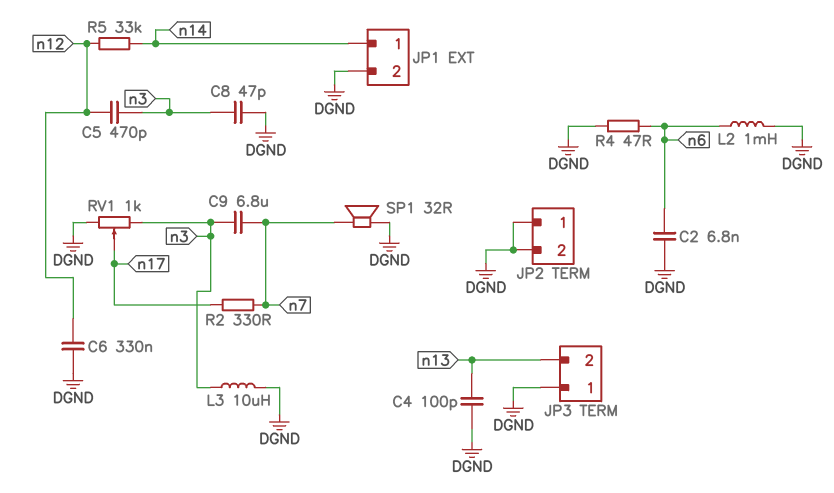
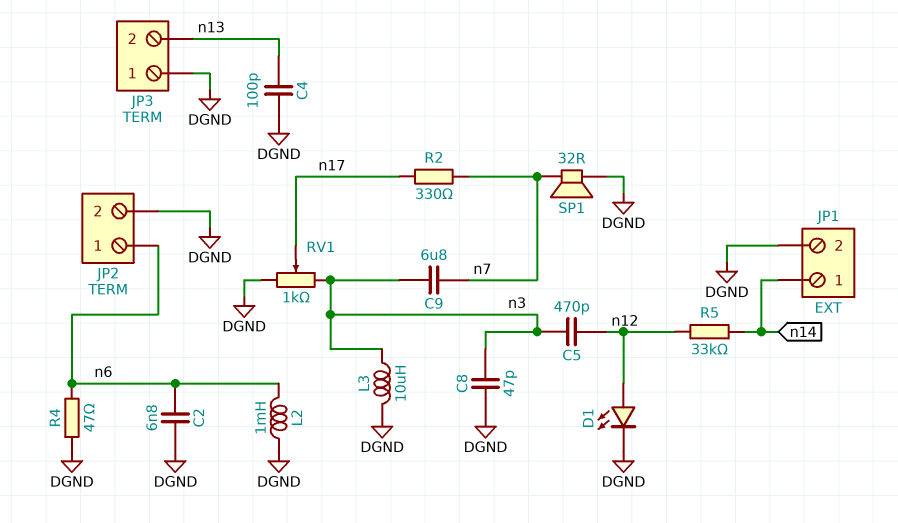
C6: 330nF (DGND, n12) -> none
D1: none -> LED (A n12, K DGND)
JP2 pin 1: DGND -> n6

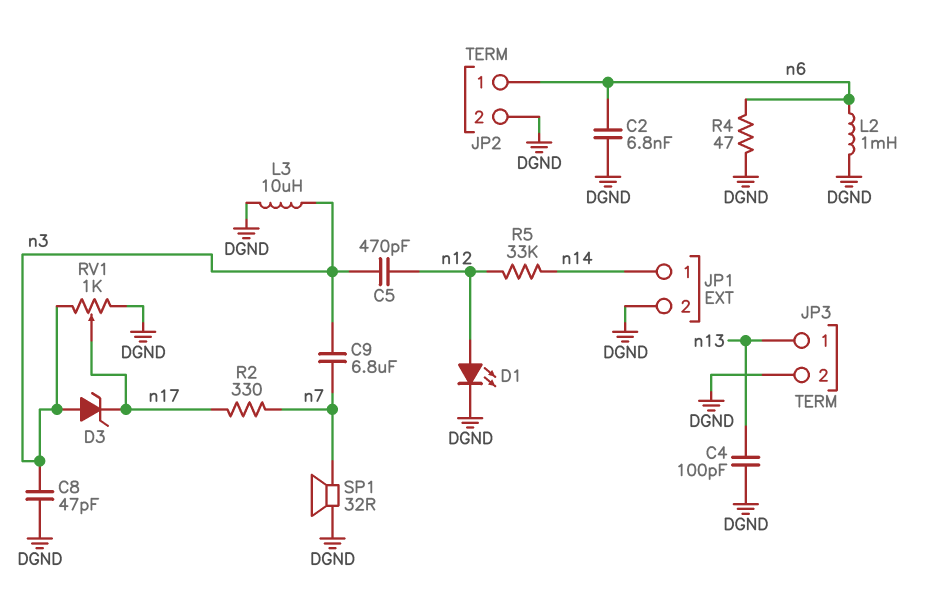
D3: none -> zener (A n3, K n17)
JP3 pin 1: DGND -> n13
JP3 pin 2: n13 -> DGND

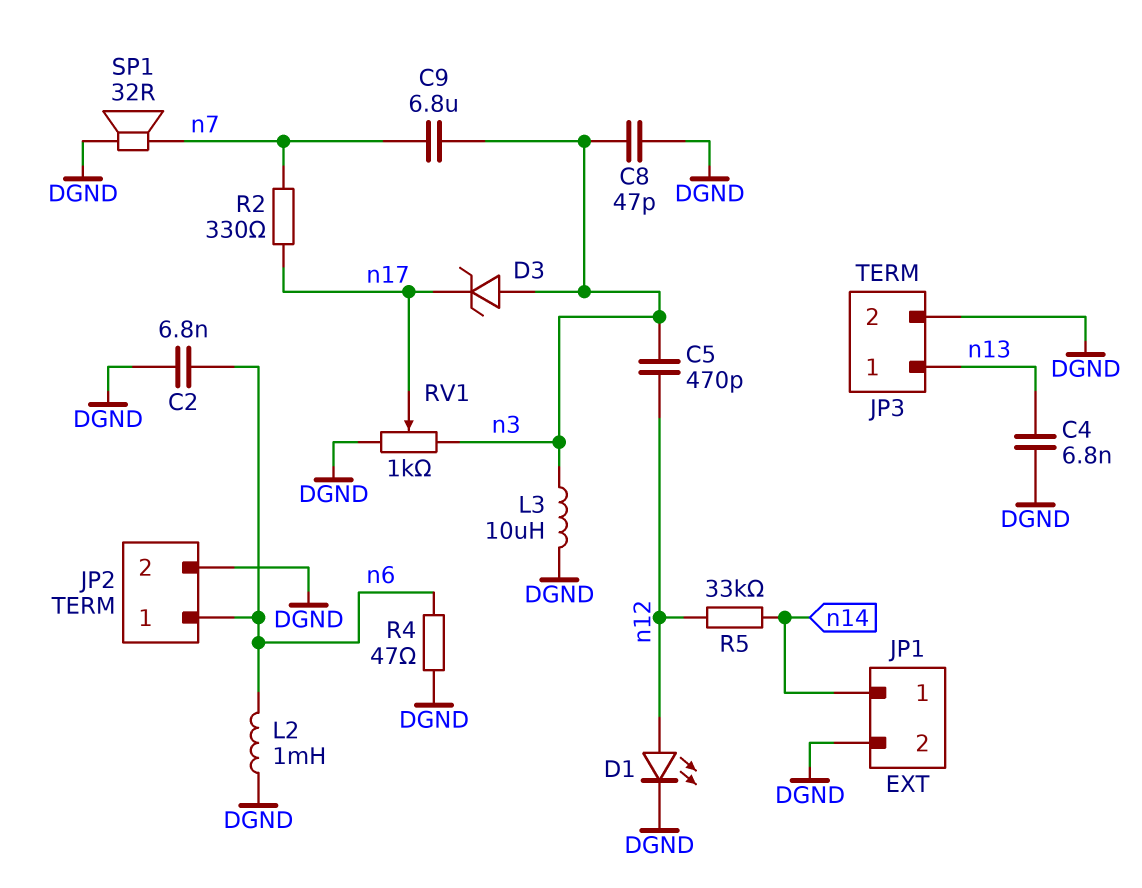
C4: 100pF (DGND, n13) -> 6.8nF (DGND, n13)

